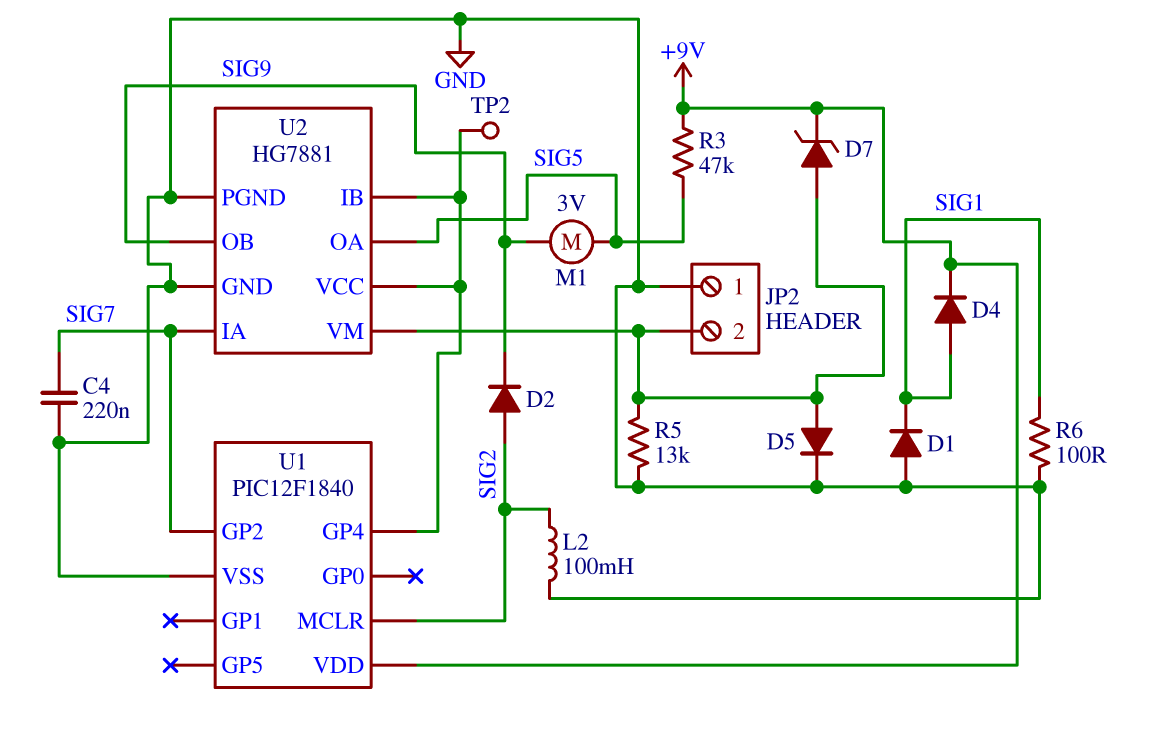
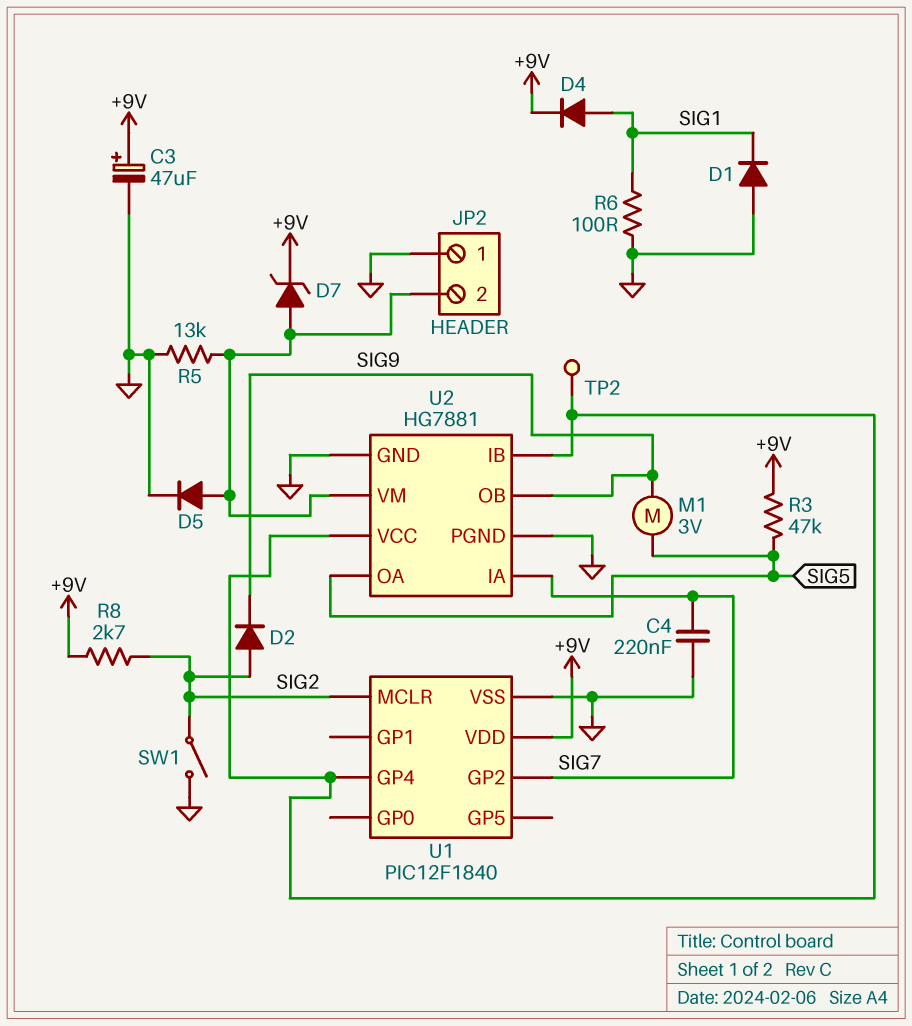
C3: none -> 47uF (plus +9V, minus GND)
L2: 100mH (GND, SIG2) -> none
R8: none -> 2.7k (+9V, SIG2)
SW1: none -> switch (GND, SIG2)

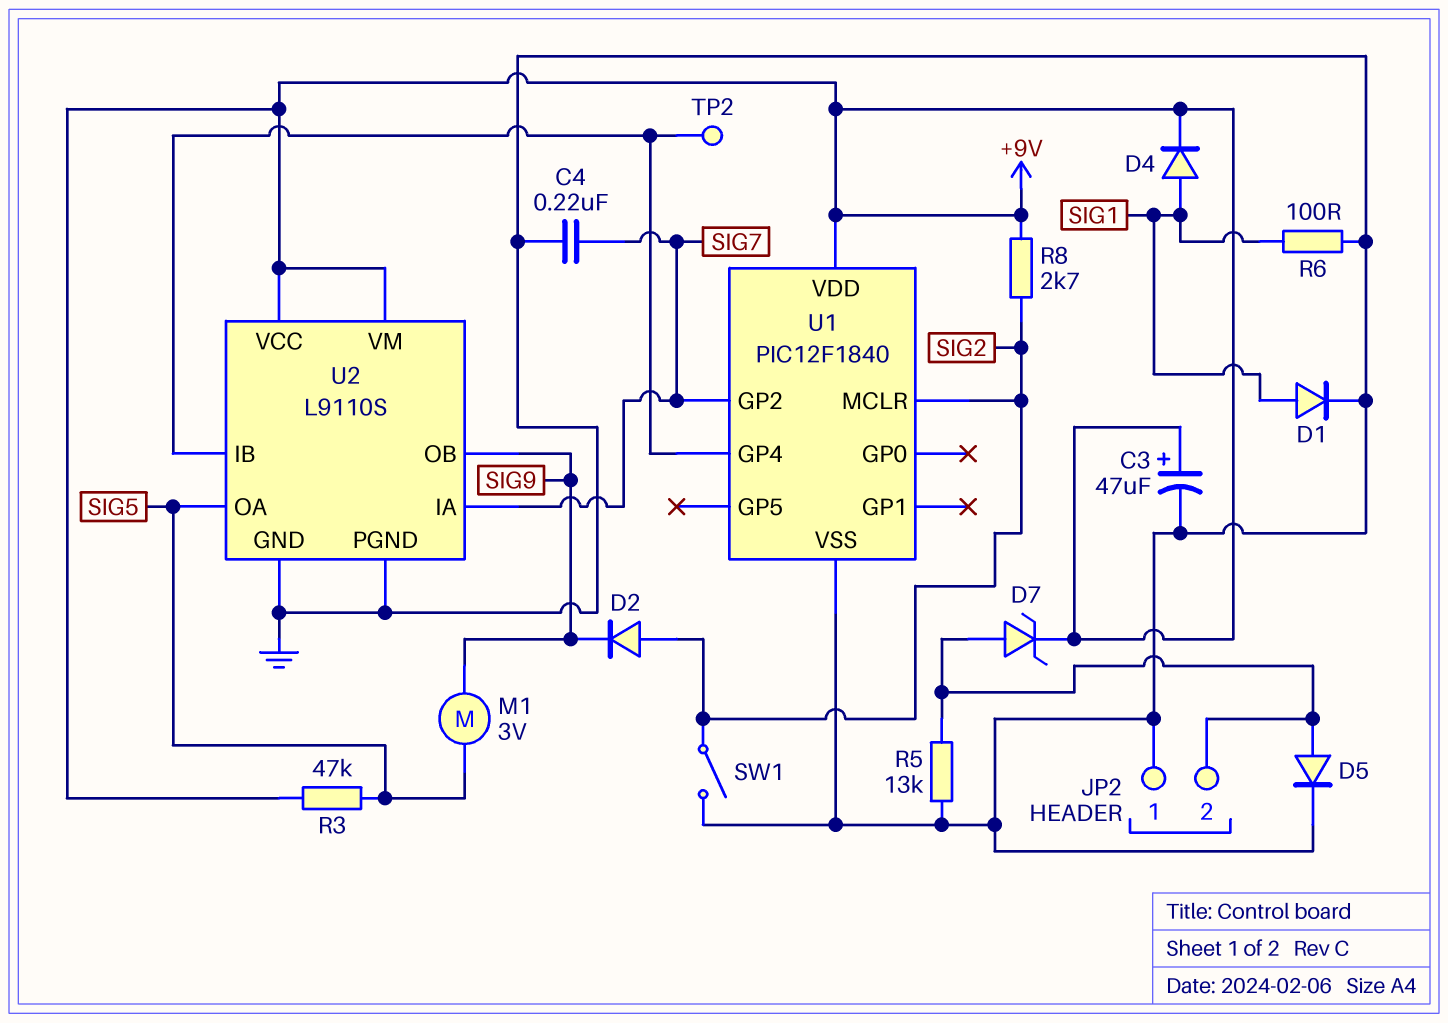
D1: diode (A GND, K SIG1) -> diode (A SIG1, K GND)
U2: HG7881 -> L9110S
U2 pin VCC: U1/GP4 -> +9V
U2 pin VM: JP2/2 -> +9V

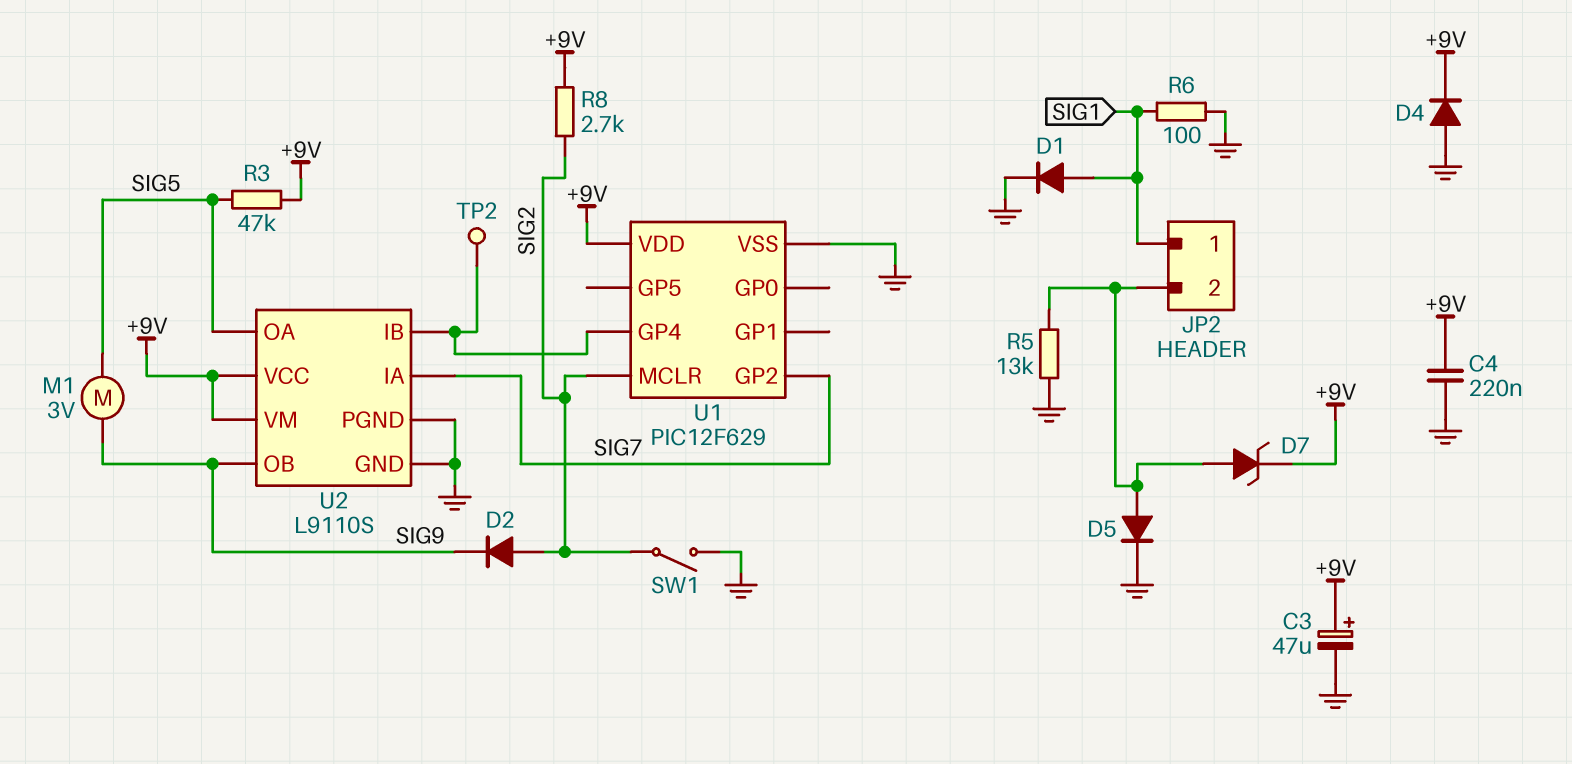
C4: 220nF (GND, SIG7) -> 220nF (+9V, GND)
D4: diode (A SIG1, K +9V) -> diode (A GND, K +9V)
JP2 pin 1: GND -> SIG1
U1: PIC12F1840 -> PIC12F629

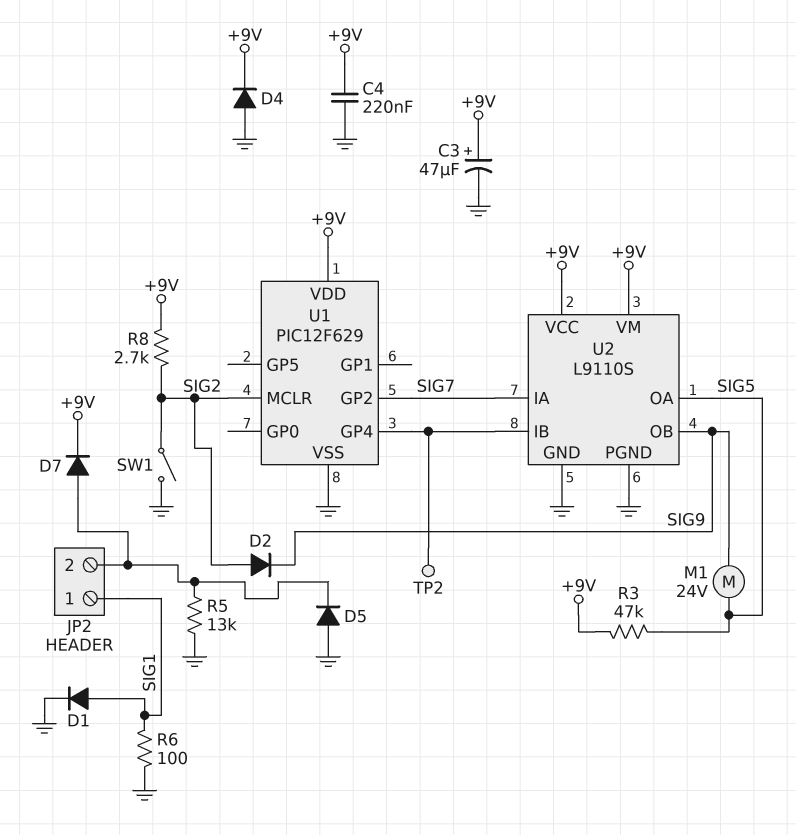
D5: diode (A JP2/2, K GND) -> diode (A GND, K JP2/2)
D7: zener (A JP2/2, K +9V) -> diode (A JP2/2, K +9V)
M1: motor 3V (SIG5, SIG9) -> motor 24V (SIG5, SIG9)

